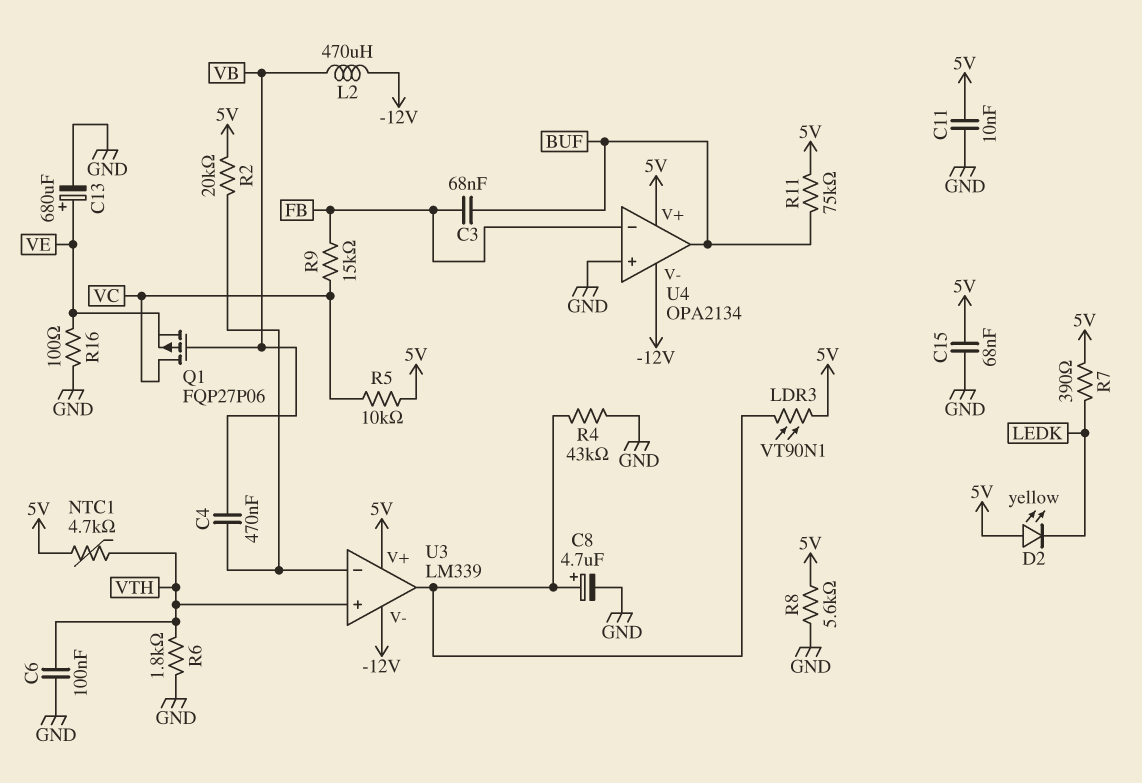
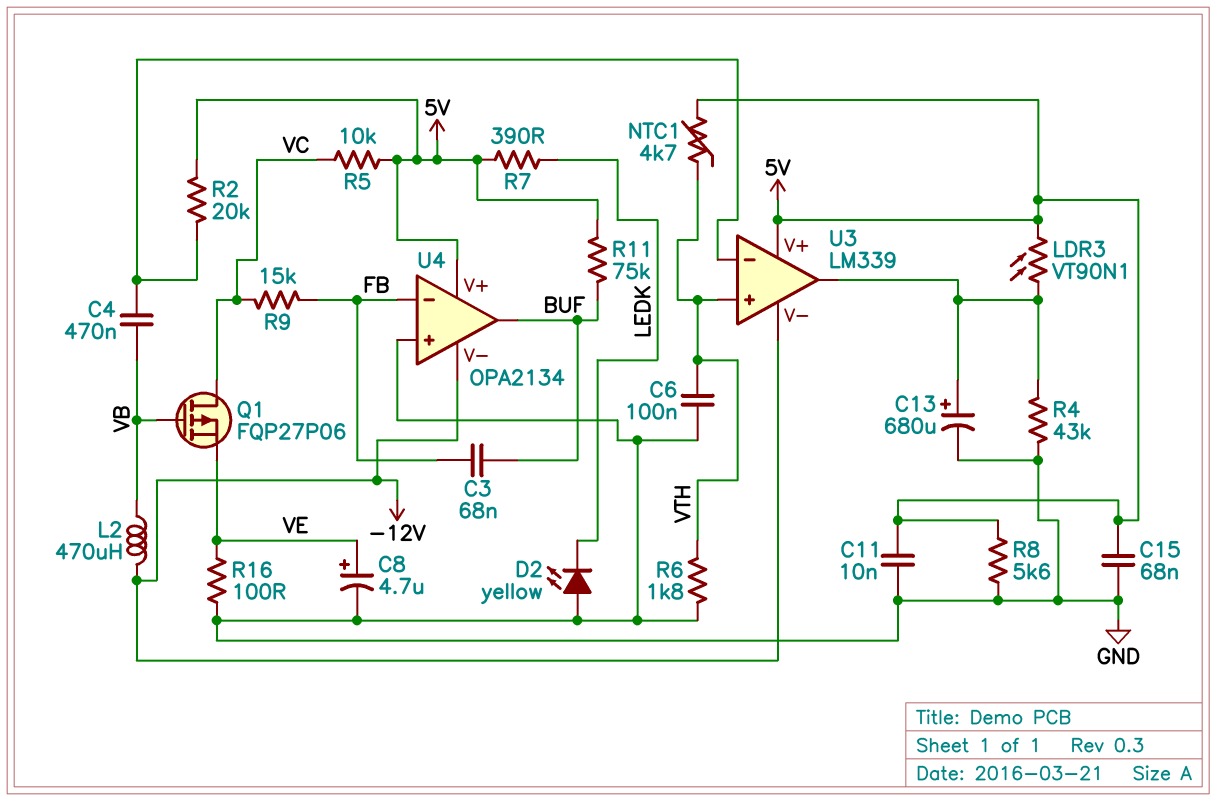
C8: 4.7uF (plus U3/out, minus GND) -> 4.7uF (plus VE, minus GND)
C13: 680uF (plus VE, minus GND) -> 680uF (plus U3/out, minus GND)
D2: LED yellow (A 5V, K LEDK) -> LED yellow (A GND, K LEDK)

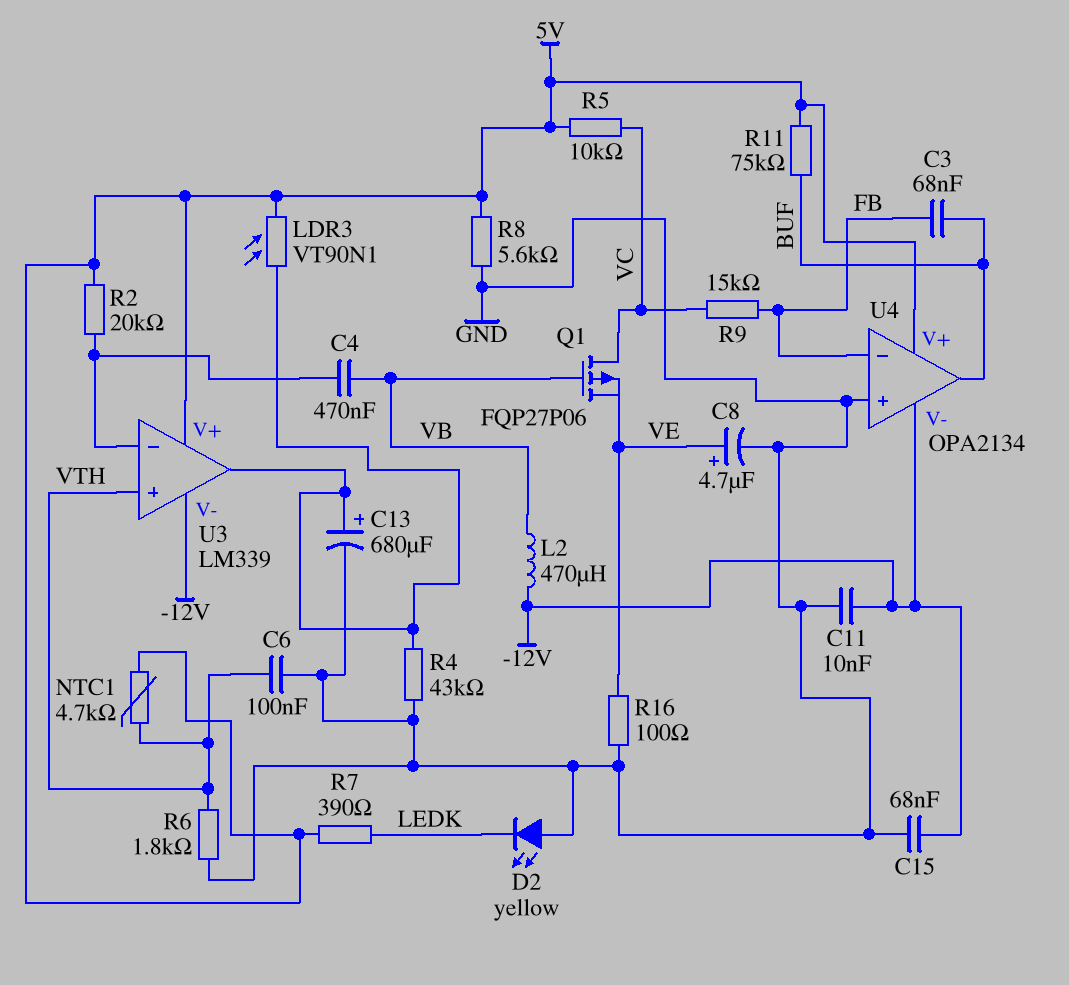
C11: 10nF (5V, GND) -> 10nF (-12V, GND)
C15: 68nF (5V, GND) -> 68nF (-12V, GND)

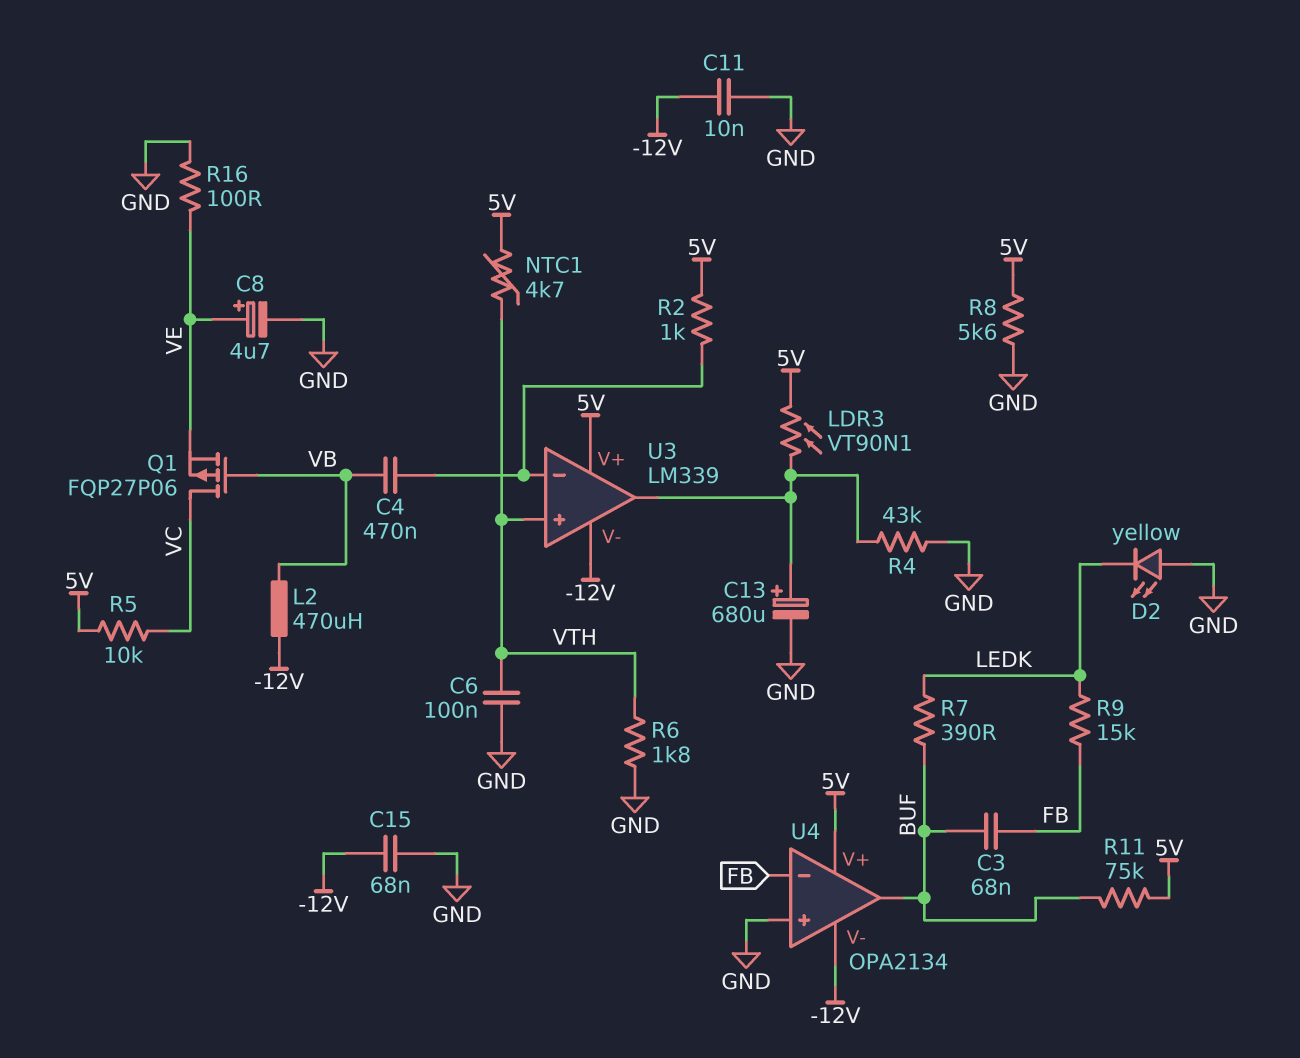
R2: 20k (5V, U3/in-) -> 1k (5V, U3/in-)
R7: 390 (5V, LEDK) -> 390 (BUF, LEDK)
R9: 15k (FB, VC) -> 15k (FB, LEDK)

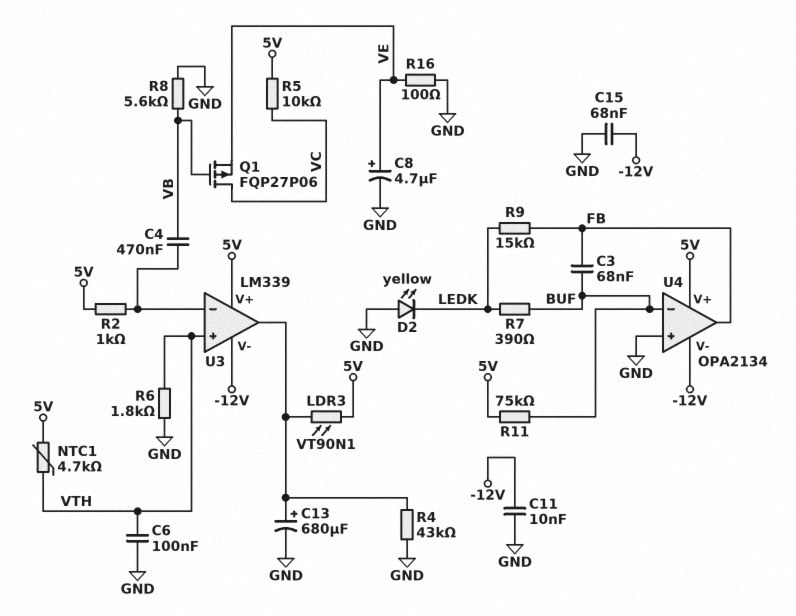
L2: 470uH (-12V, VB) -> none
R8: 5.6k (5V, GND) -> 5.6k (GND, VB)
U4 pin in-: FB -> BUF
U4 pin out: BUF -> FB

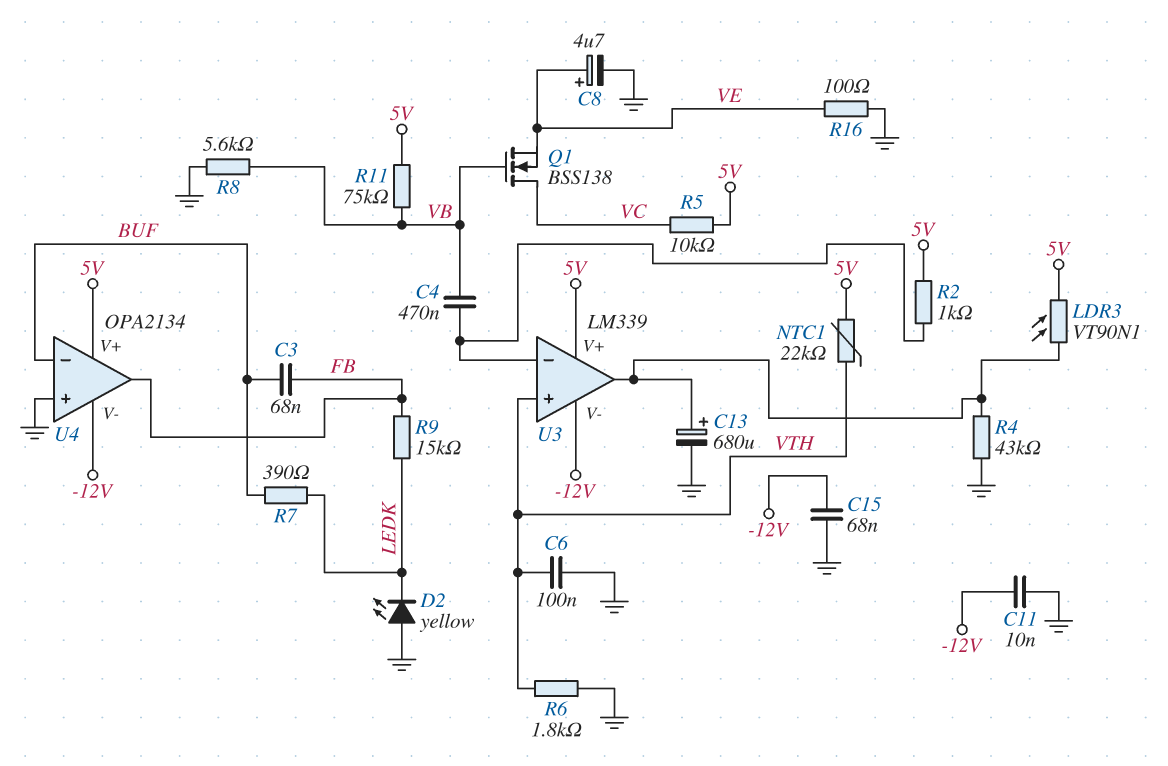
NTC1: 4.7k (5V, VTH) -> 22k (5V, VTH)
Q1: PMOS FQP27P06 (G VB, D VC, S VE) -> NMOS BSS138 (G VB, D VC, S VE)
R11: 75k (5V, BUF) -> 75k (5V, VB)

